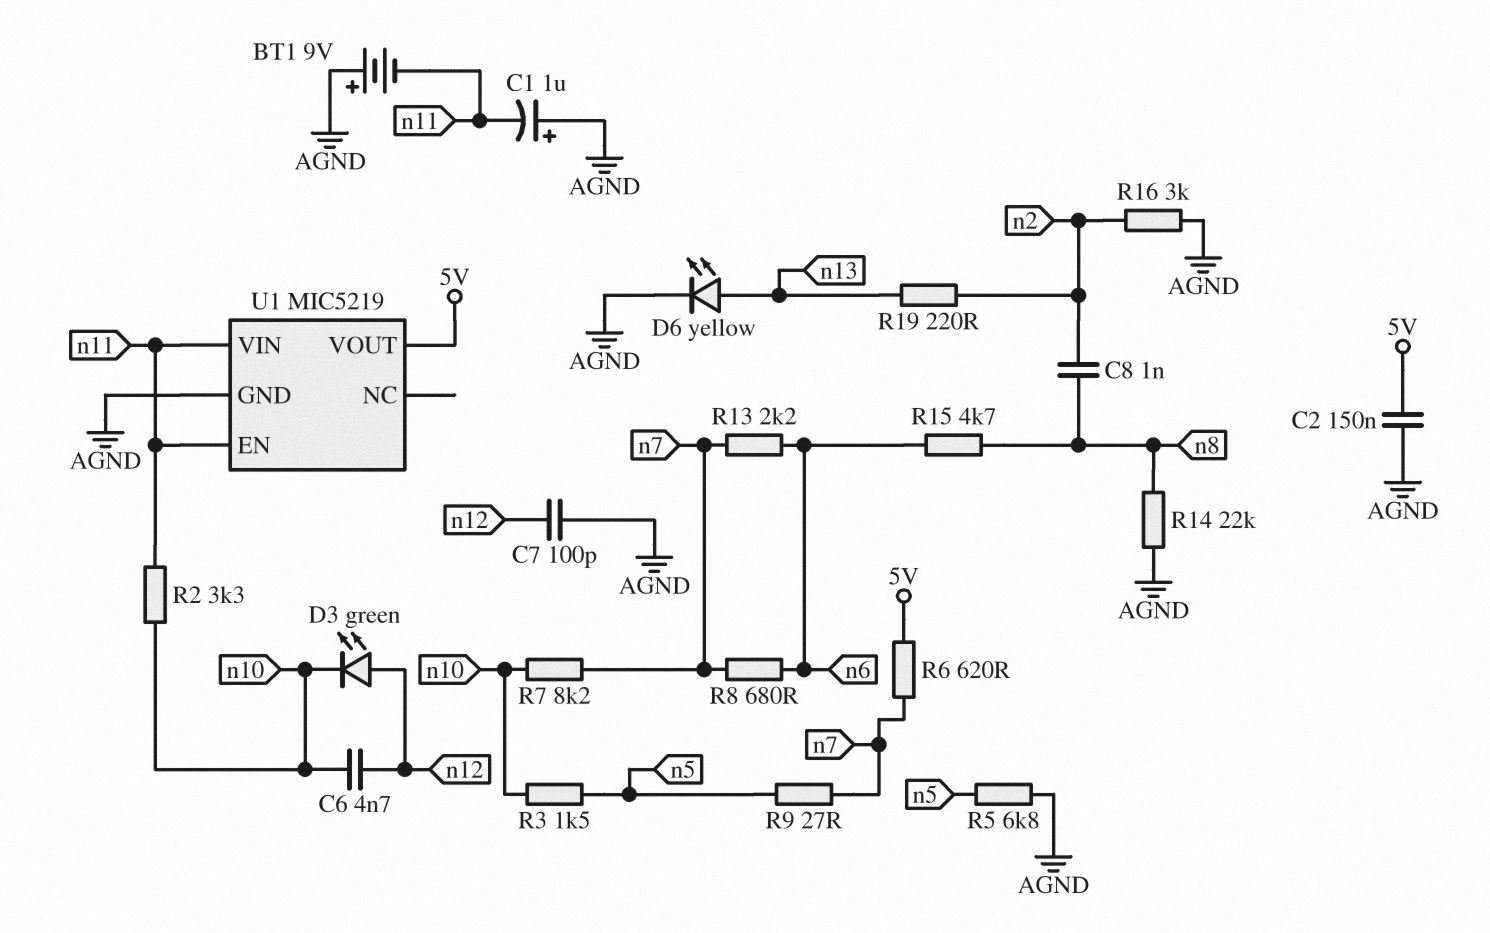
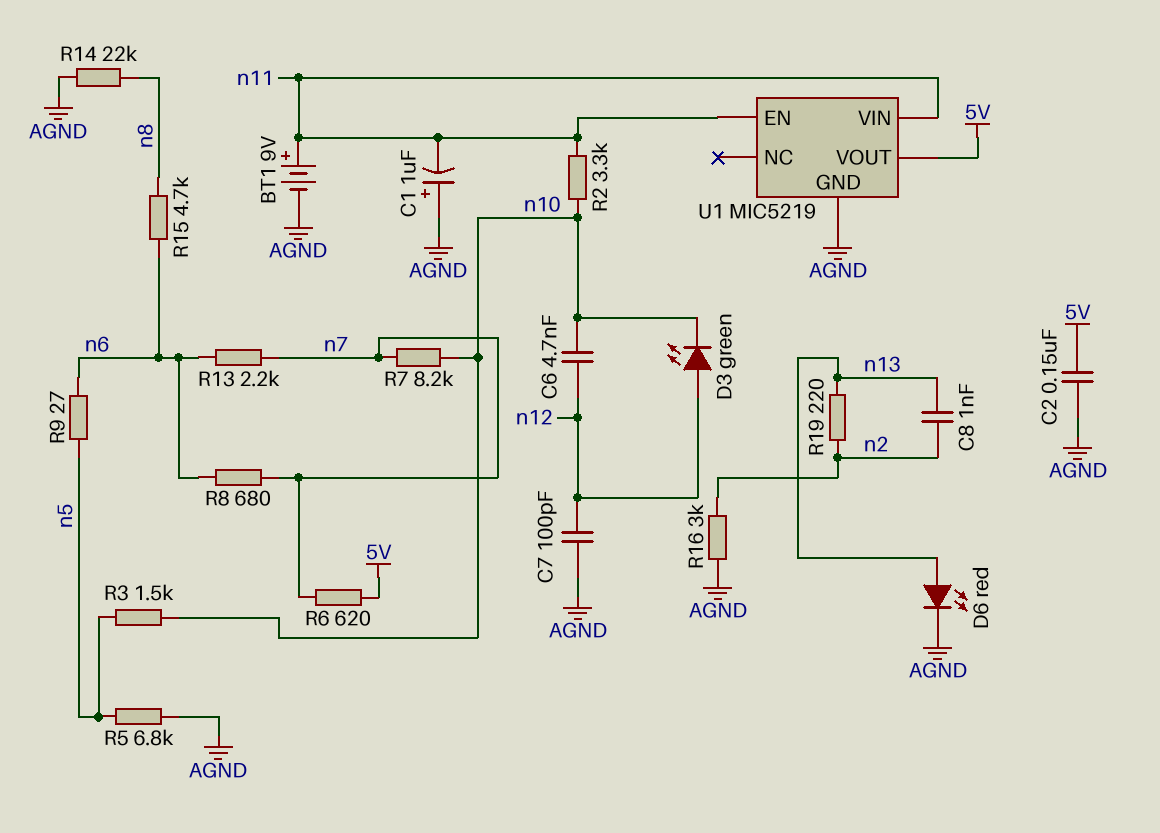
BT1: 9V (plus AGND, minus n11) -> 9V (plus n11, minus AGND)
C8: 1nF (n2, n8) -> 1nF (n2, n13)
D6: LED yellow (A n13, K AGND) -> LED red (A n13, K AGND)
R9: 27 (n5, n7) -> 27 (n5, n6)

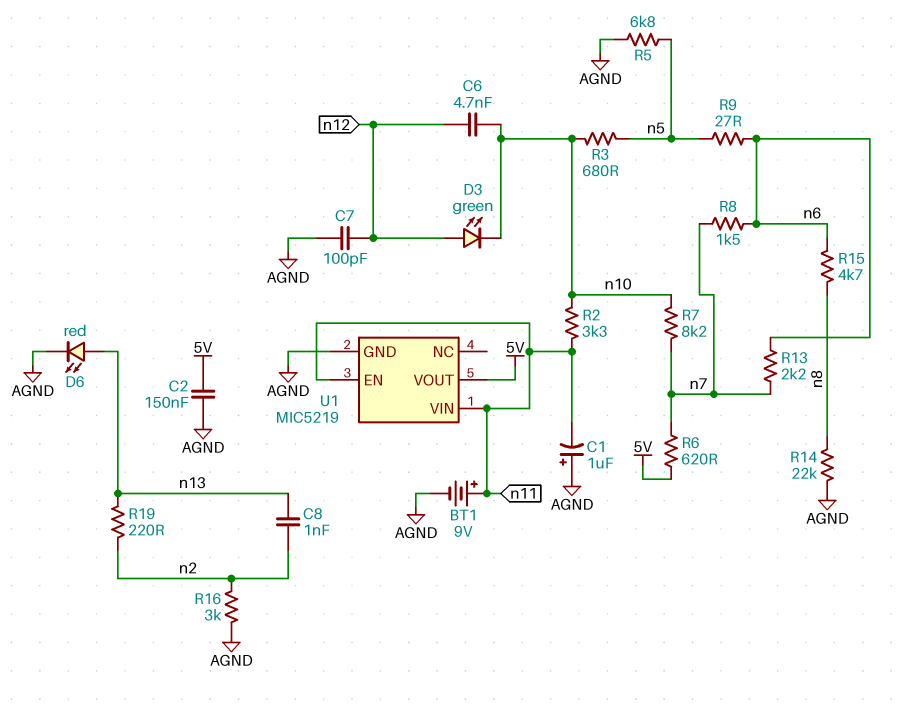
R3: 1.5k (n5, n10) -> 680 (n5, n10)
R8: 680 (n6, n7) -> 1.5k (n6, n7)

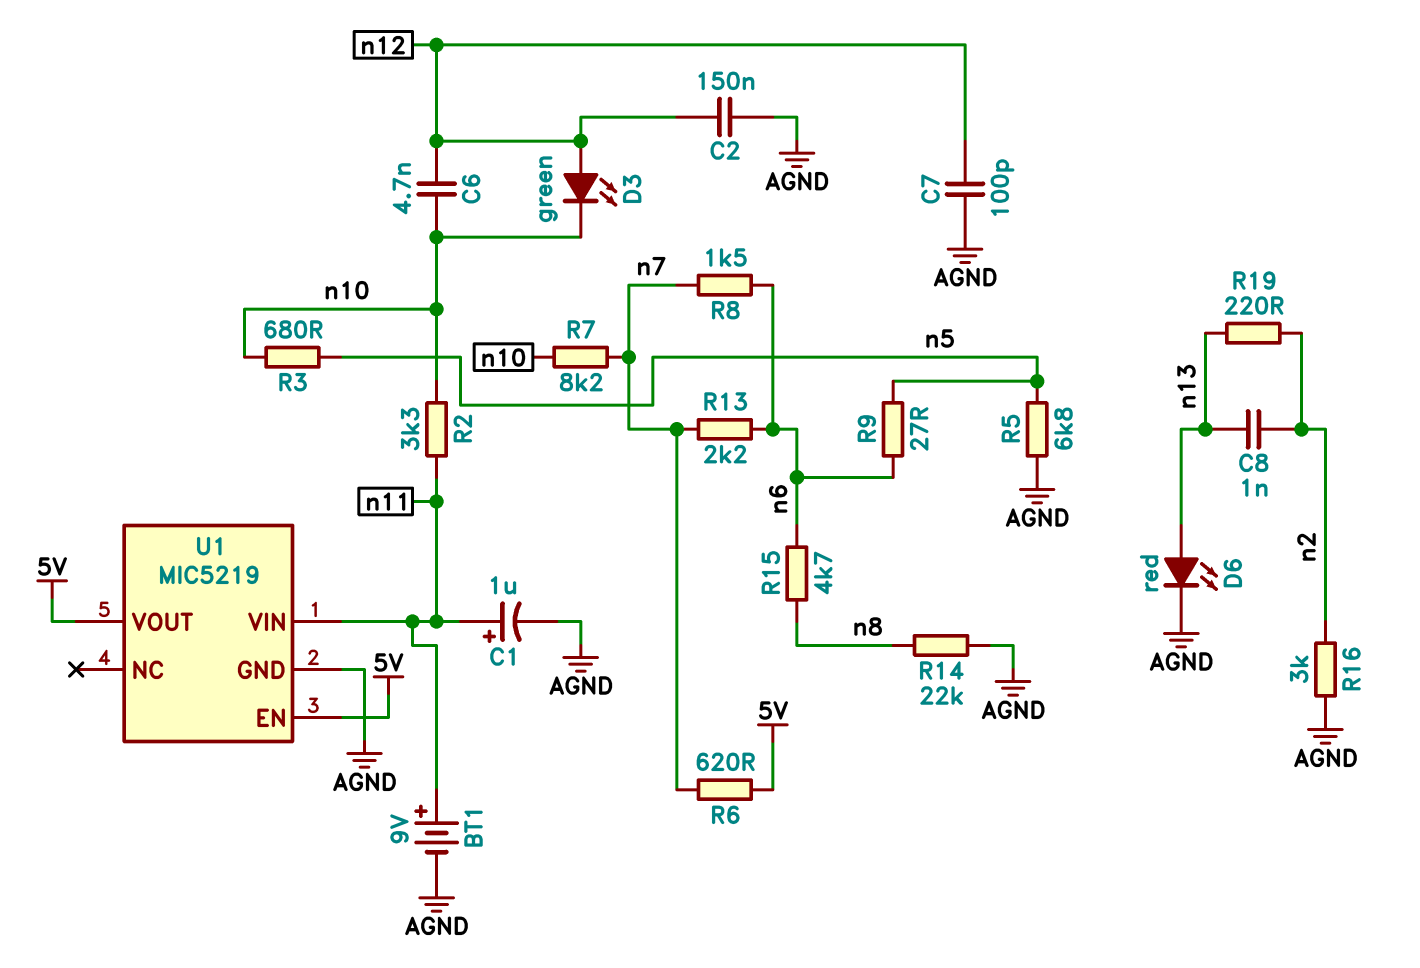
C1: 1uF (plus AGND, minus n11) -> 1uF (plus n11, minus AGND)
C2: 150nF (5V, AGND) -> 150nF (AGND, n12)
U1 pin EN: n11 -> 5V

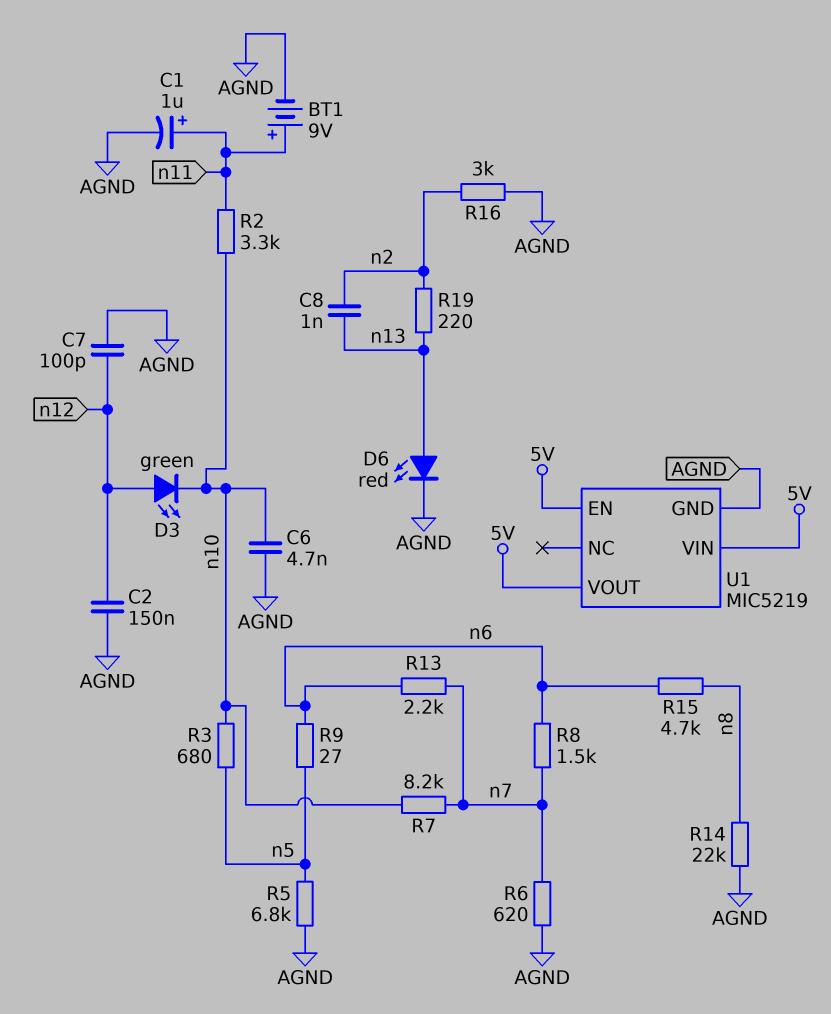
C6: 4.7nF (n10, n12) -> 4.7nF (AGND, n10)
R6: 620 (5V, n7) -> 620 (AGND, n7)
U1 pin VIN: n11 -> 5V

